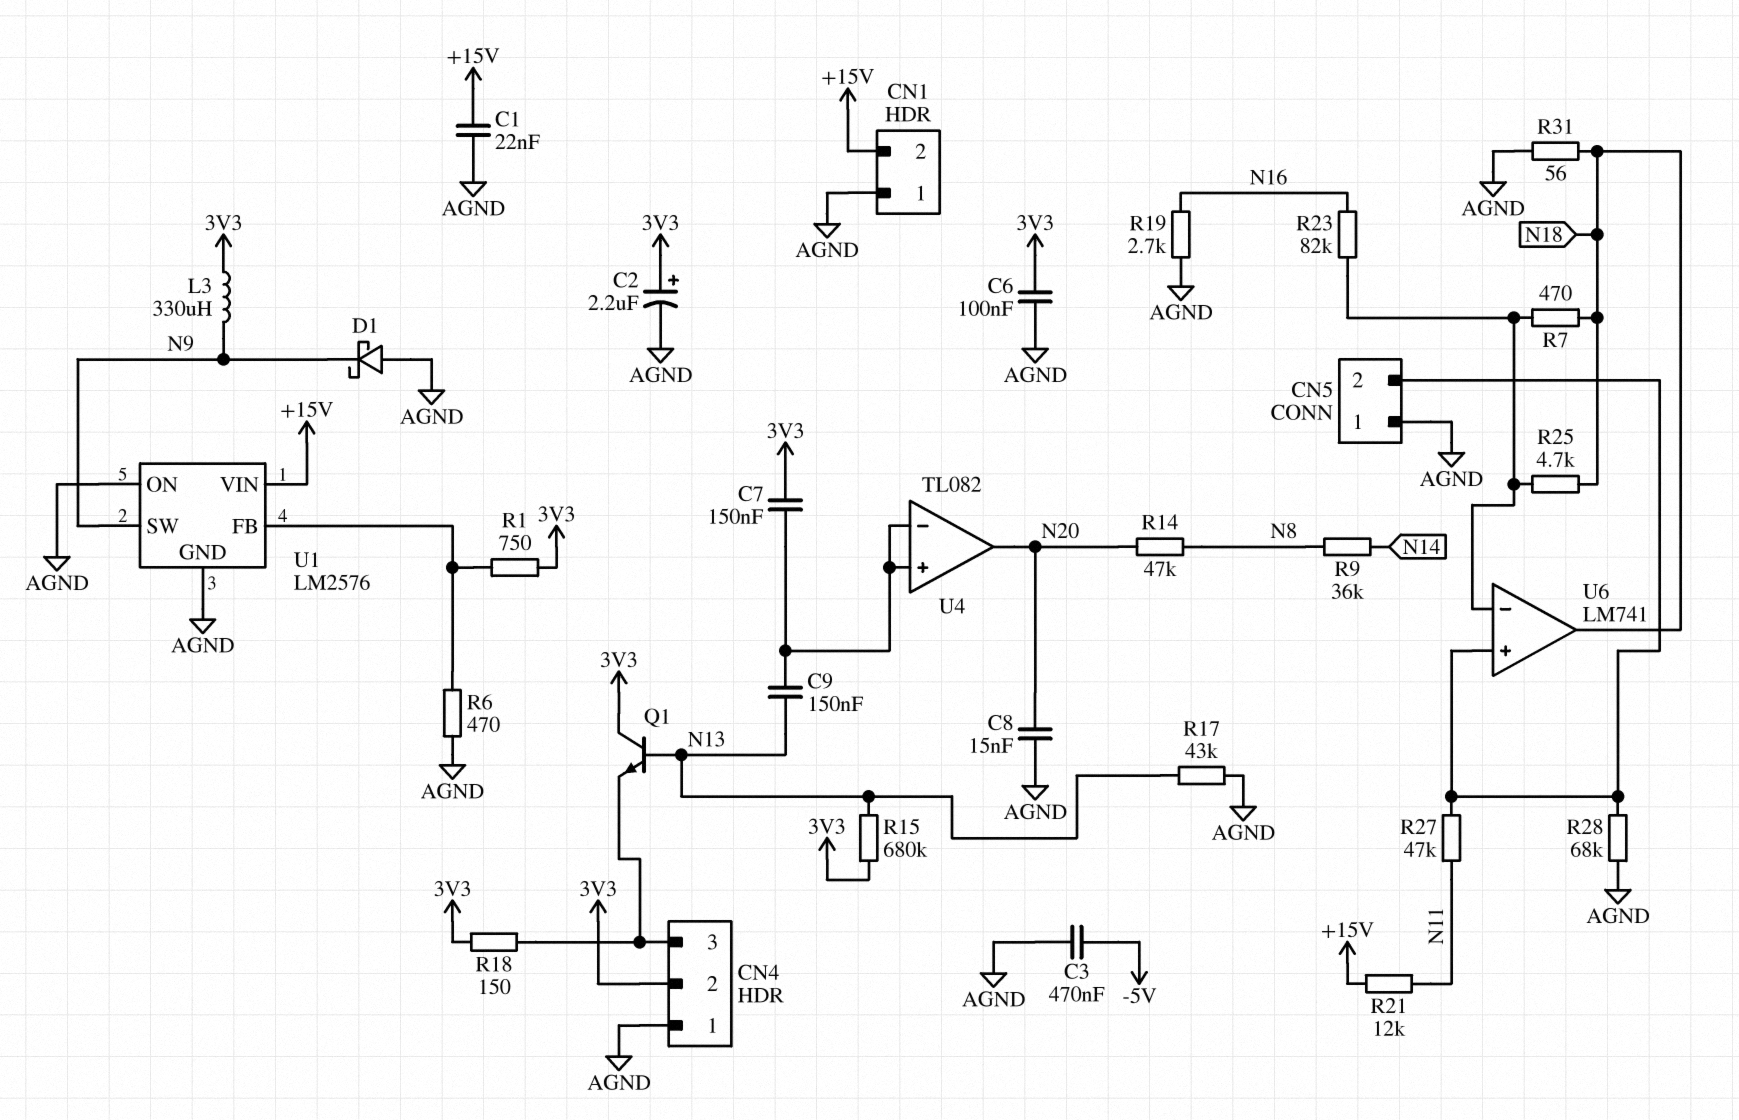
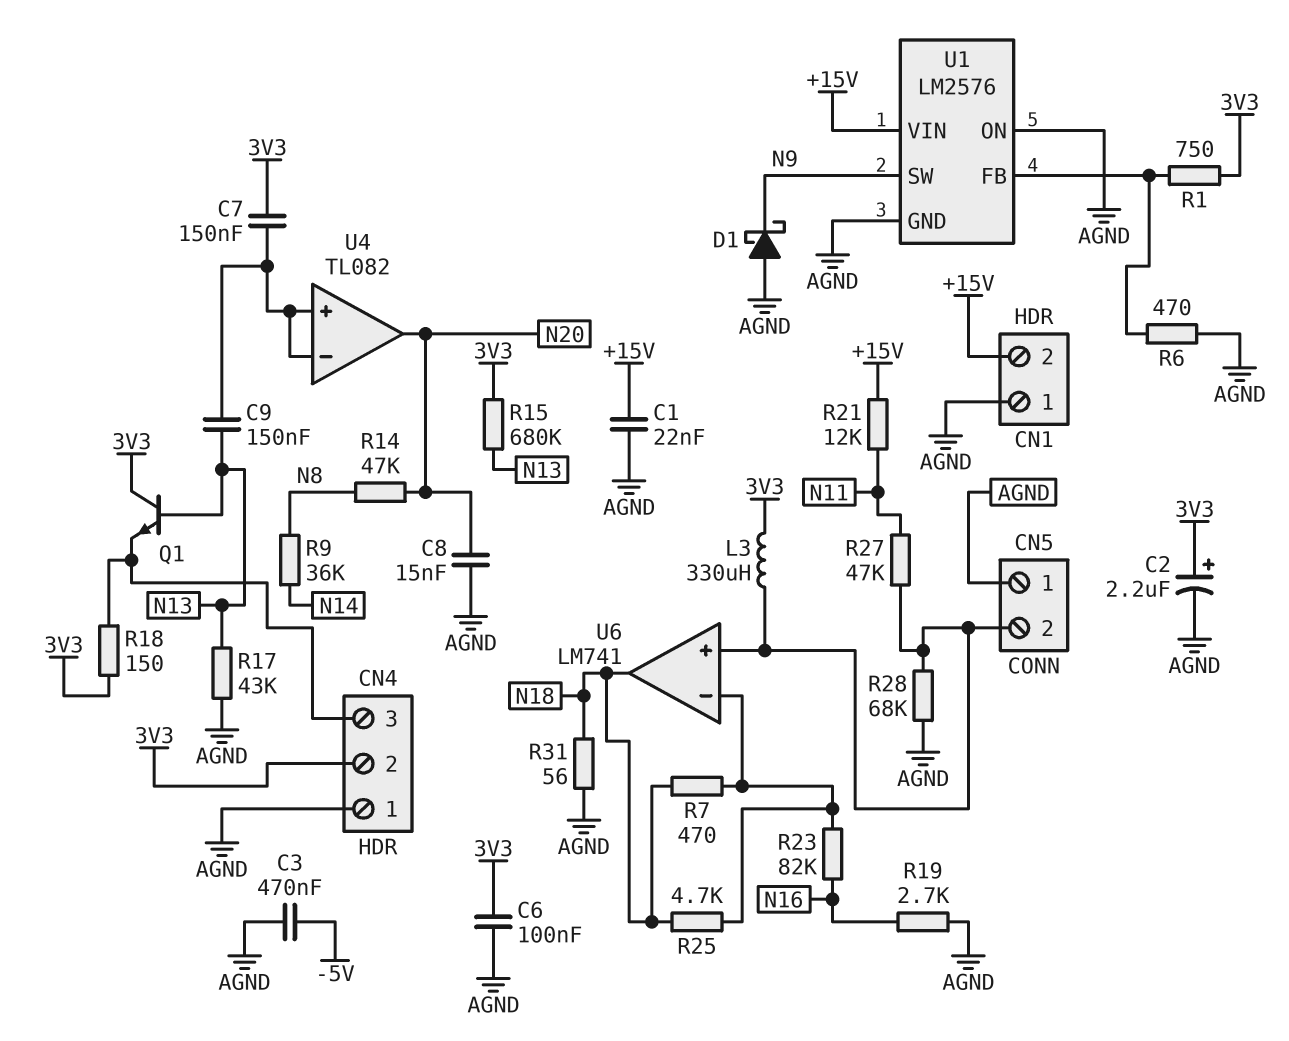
L3: 330uH (3V3, N9) -> 330uH (3V3, CN5/2)

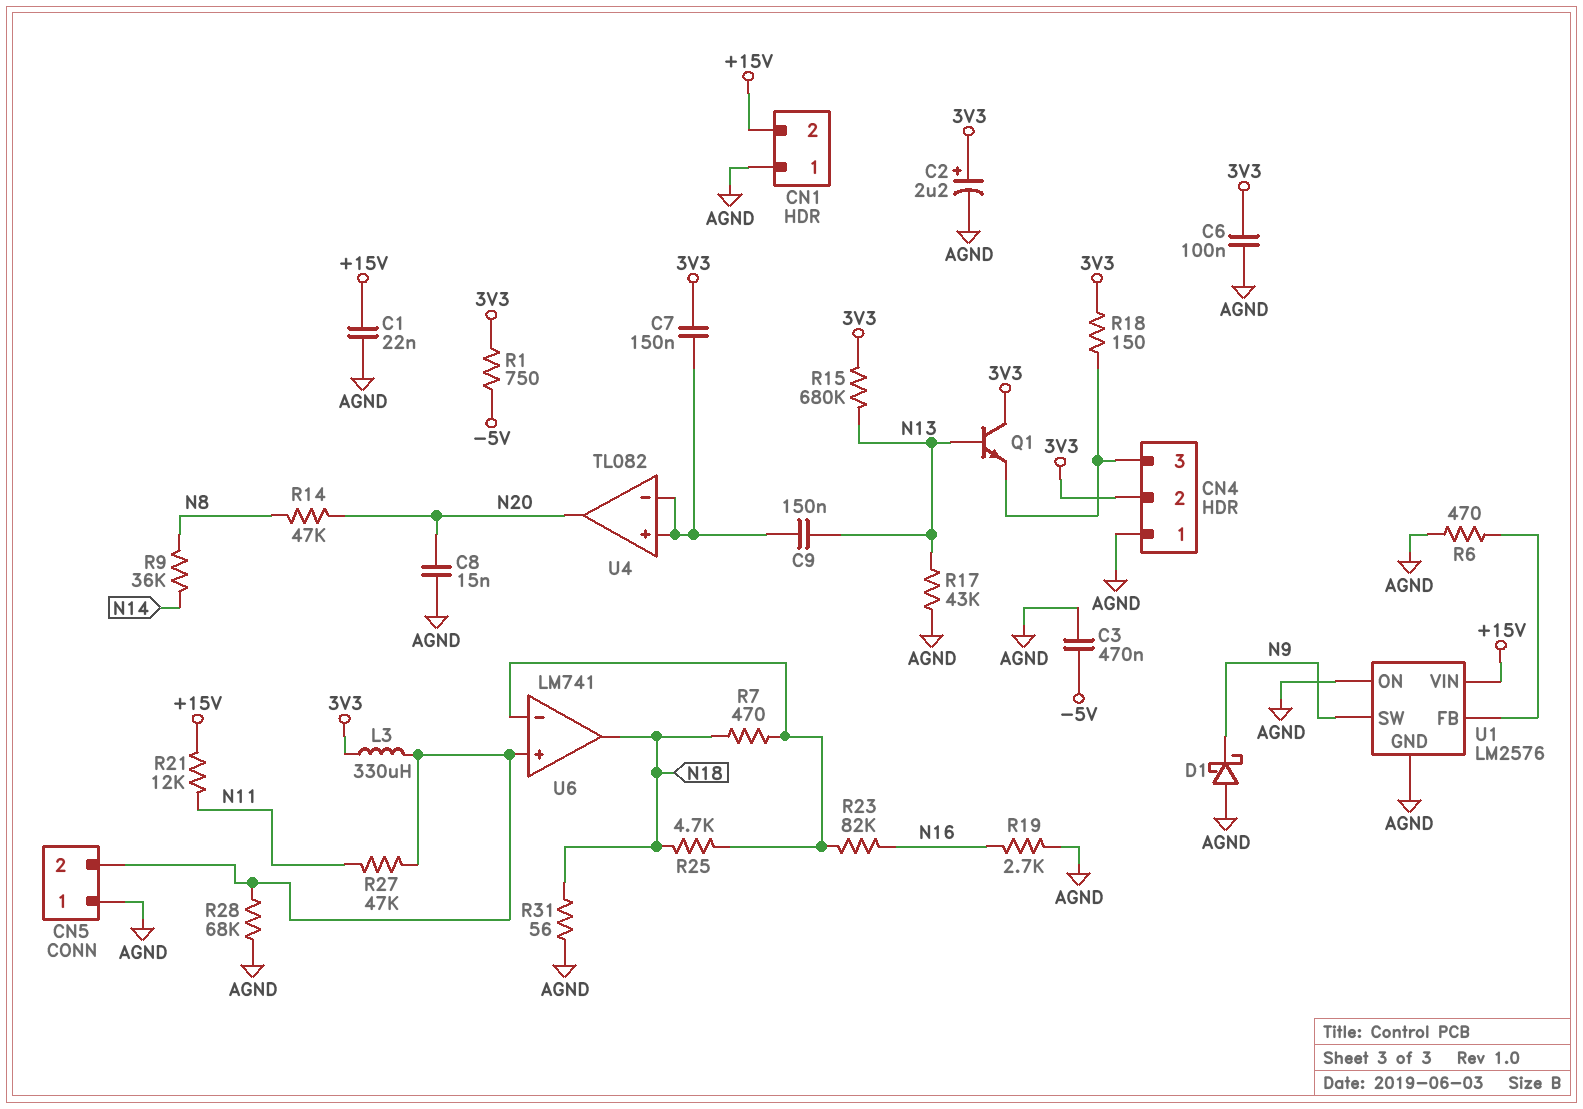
R1: 750 (3V3, U1/FB) -> 750 (-5V, 3V3)

